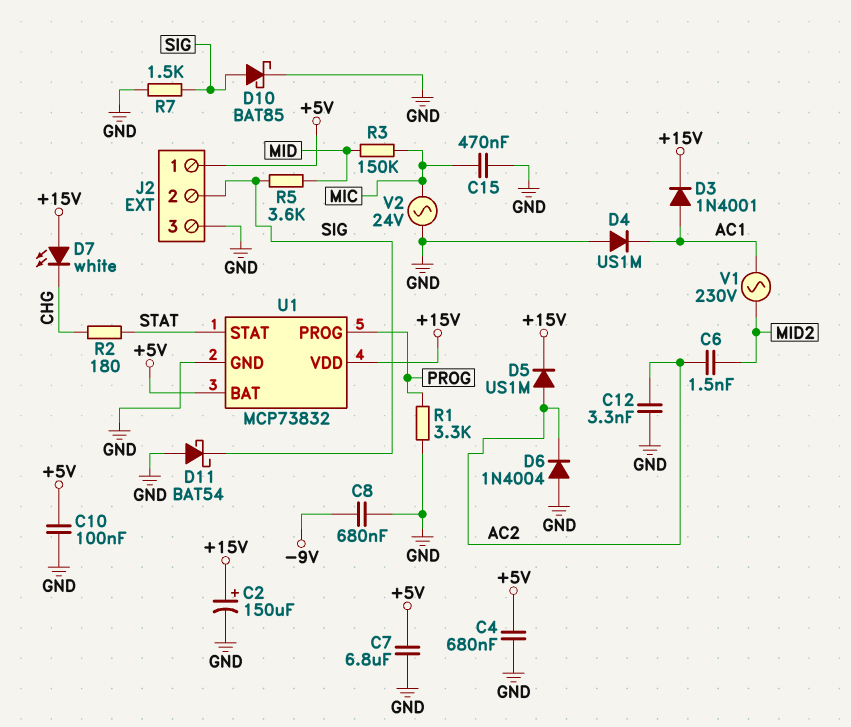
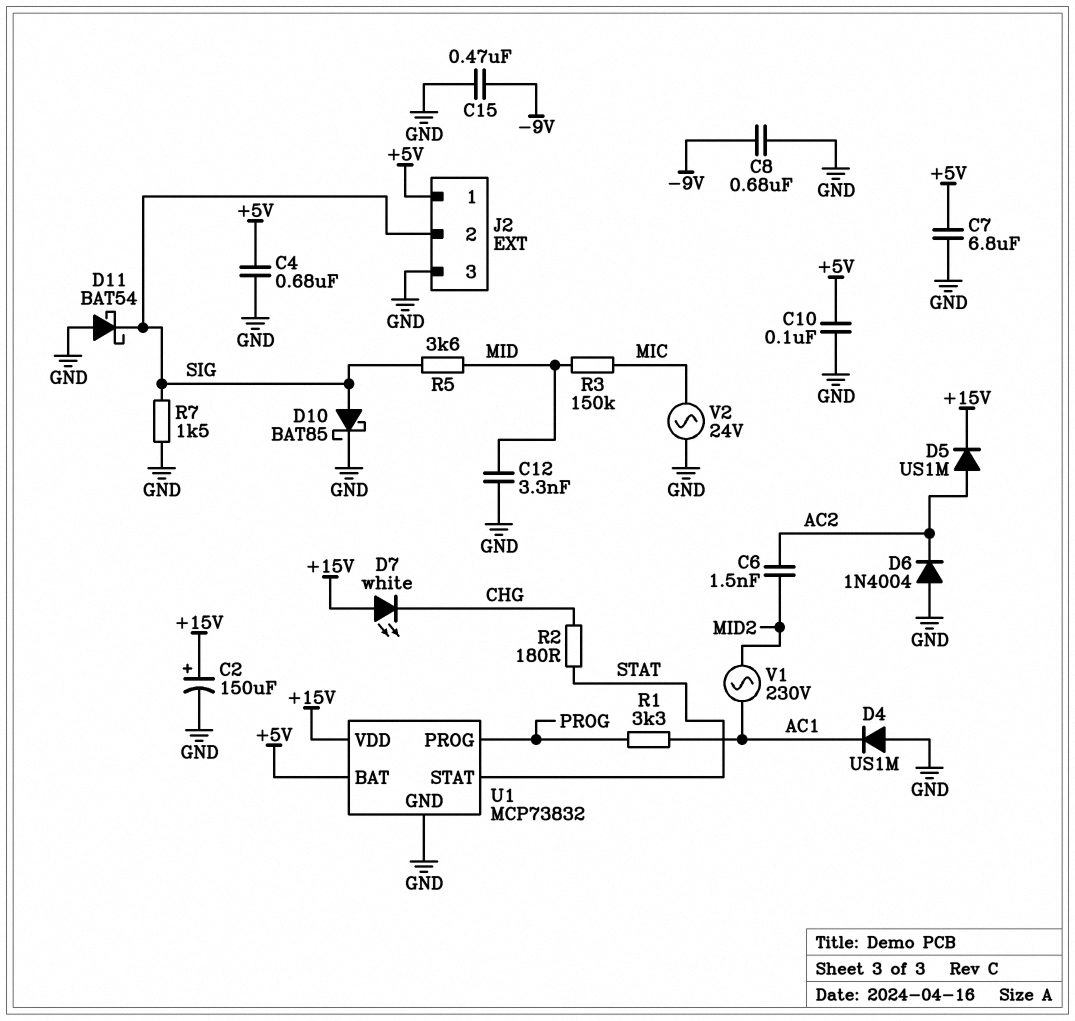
C12: 3.3nF (AC2, GND) -> 3.3nF (GND, MID)
C15: 470nF (GND, MIC) -> 470nF (-9V, GND)
D3: diode 1N4001 (A AC1, K +15V) -> none
R1: 3.3k (GND, PROG) -> 3.3k (AC1, PROG)

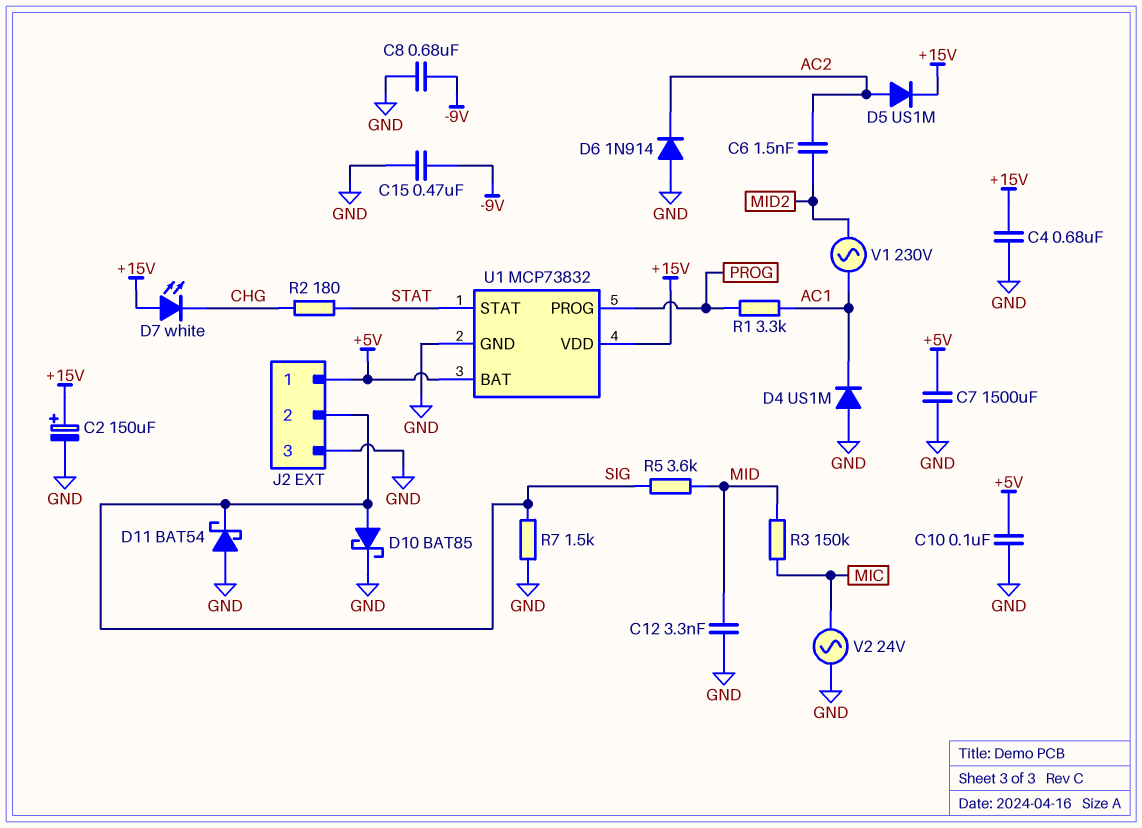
C4: 680nF (+5V, GND) -> 680nF (+15V, GND)
C7: 6.8uF (+5V, GND) -> 1500uF (+5V, GND)
D6: diode 1N4004 (A GND, K AC2) -> diode 1N914 (A GND, K AC2)

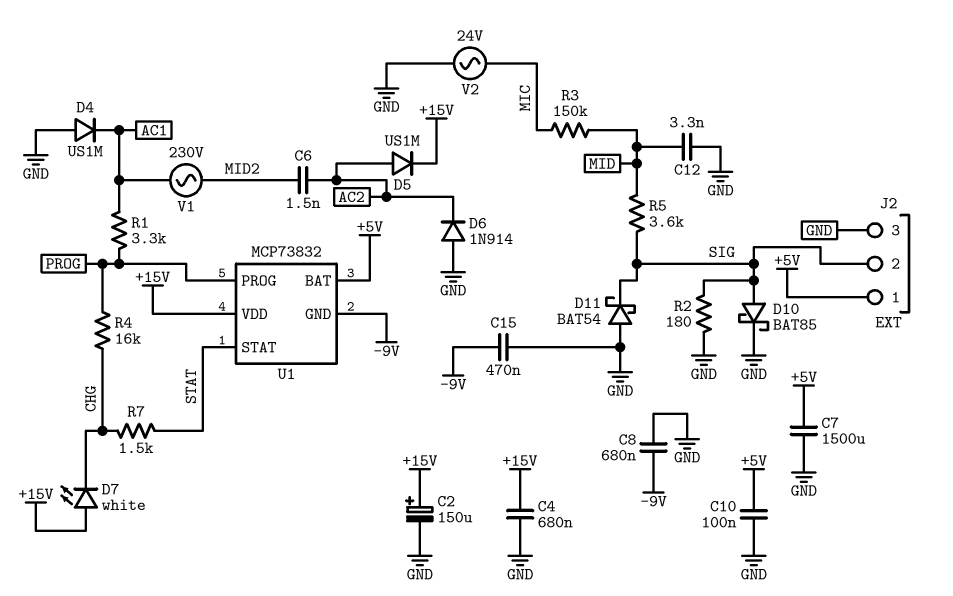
R2: 180 (CHG, STAT) -> 180 (GND, SIG)
R4: none -> 16k (CHG, PROG)
R7: 1.5k (GND, SIG) -> 1.5k (CHG, STAT)
U1 pin GND: GND -> -9V

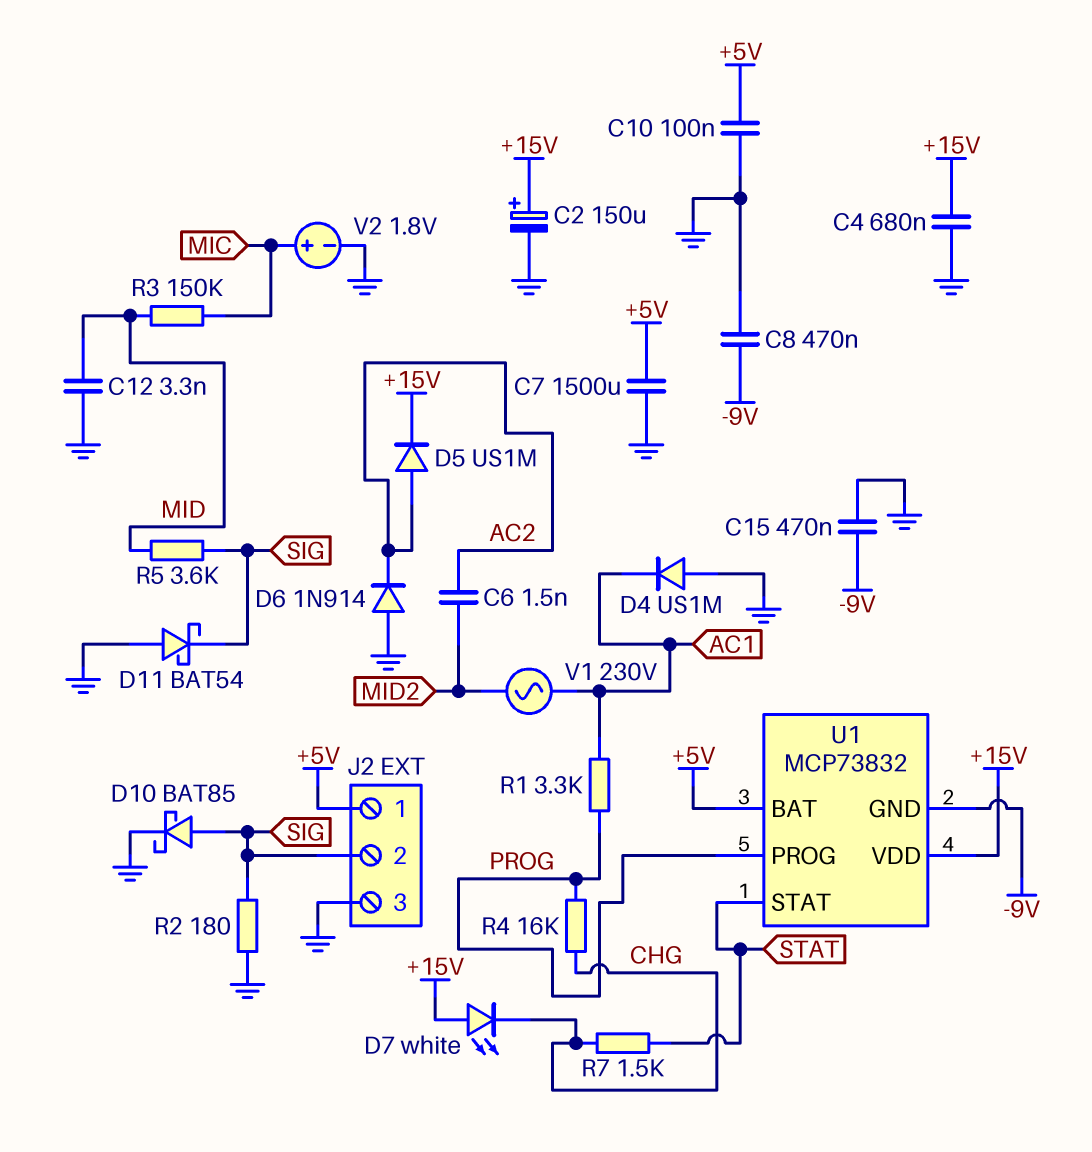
C8: 680nF (-9V, GND) -> 470nF (-9V, GND)
V2: AC 24V (GND, MIC) -> 1.8V (plus MIC, minus GND)

